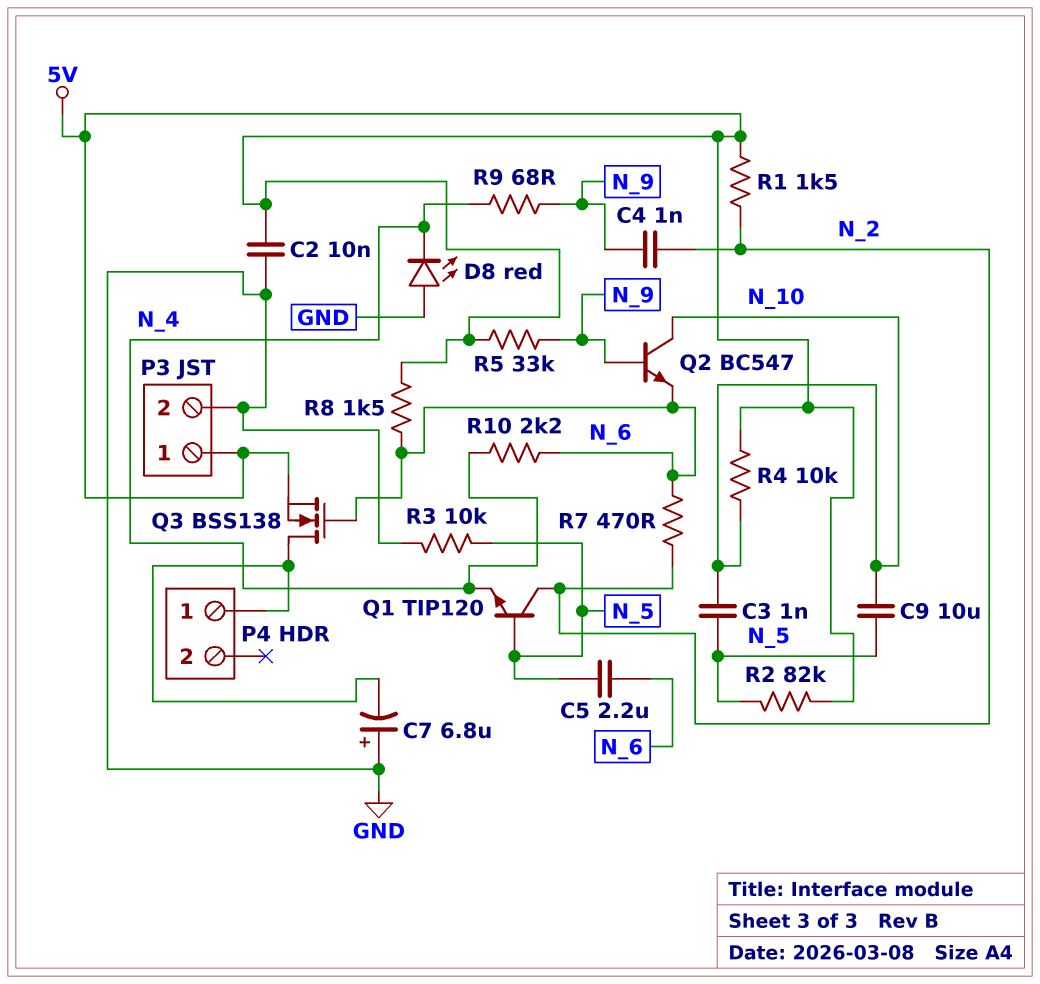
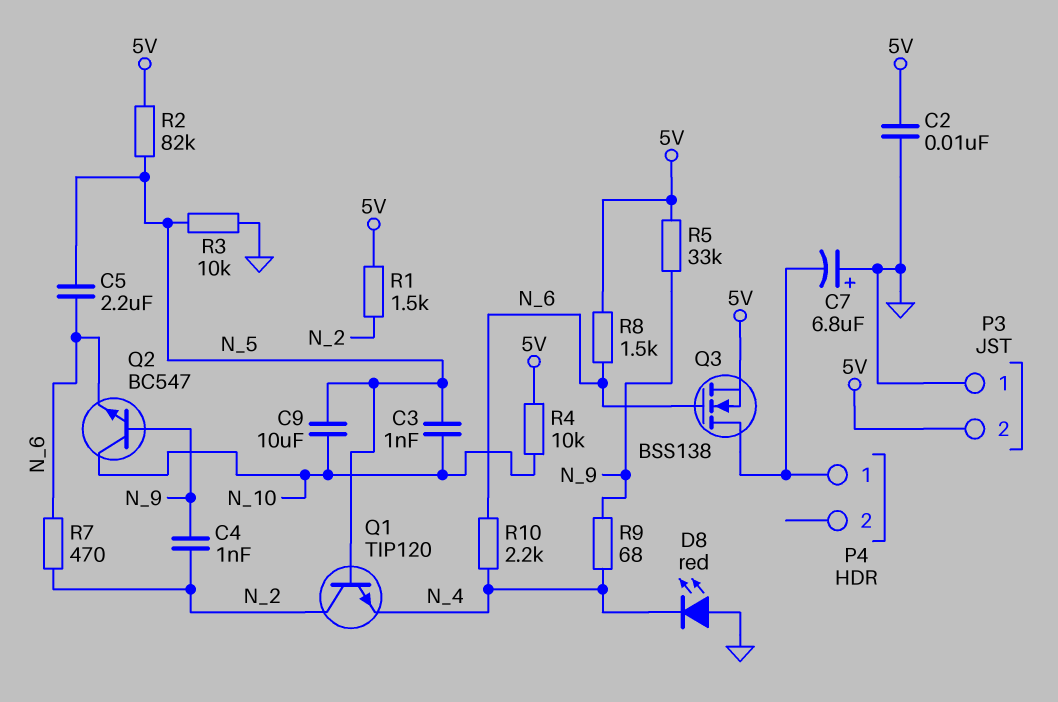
P3 pin 1: 5V -> GND
P3 pin 2: GND -> 5V

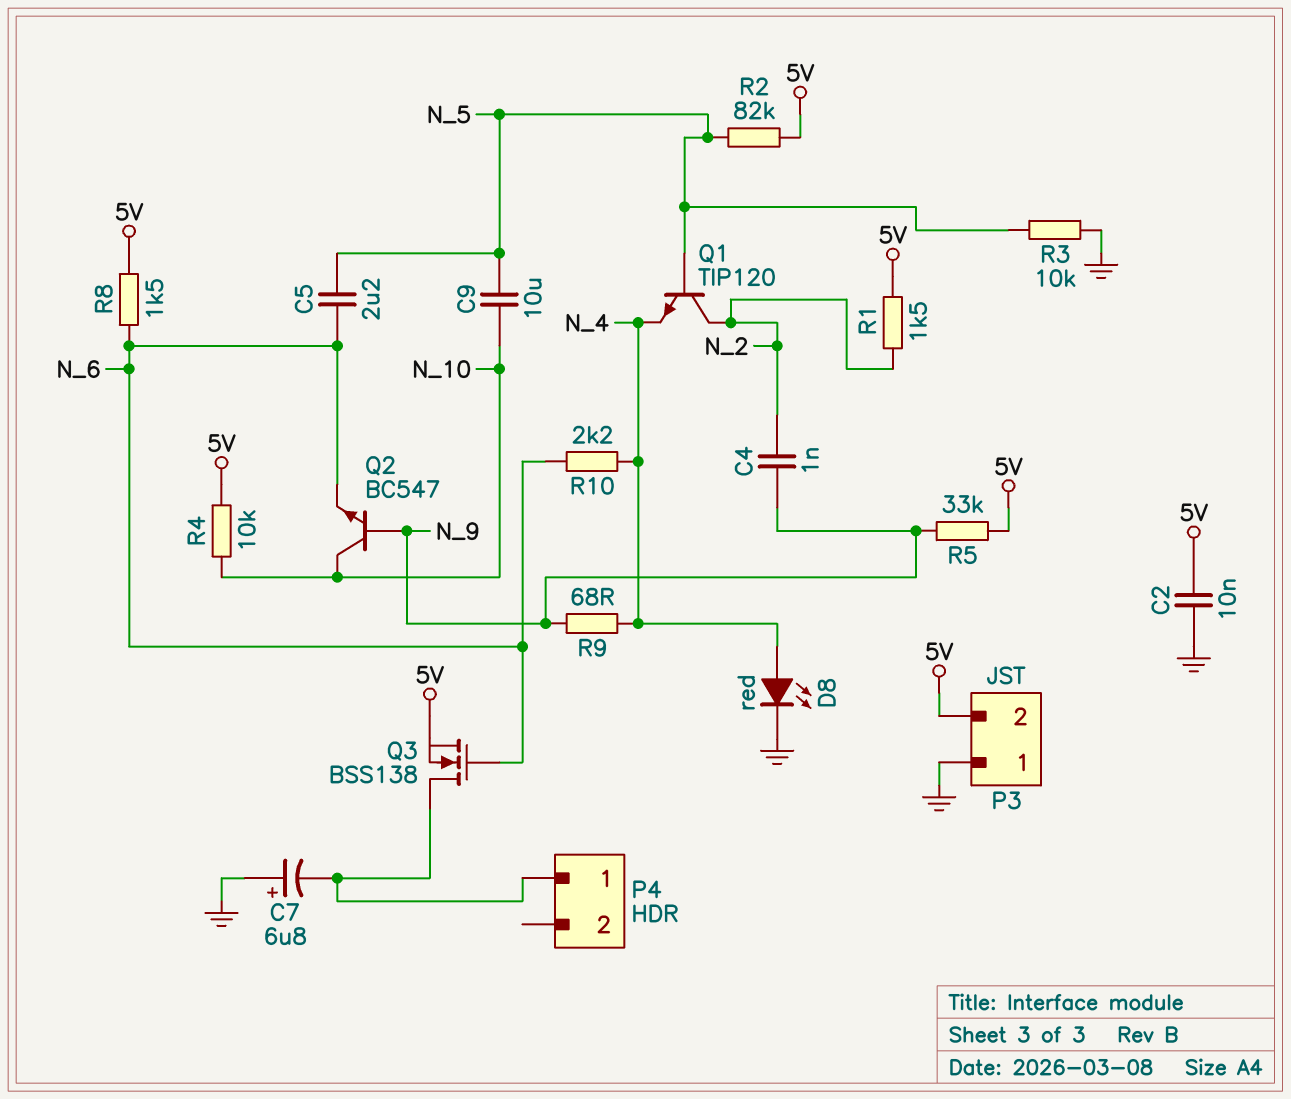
C3: 1nF (N_5, N_10) -> none
D8: LED red (A GND, K N_4) -> LED red (A N_4, K GND)
R7: 470 (N_2, N_6) -> none

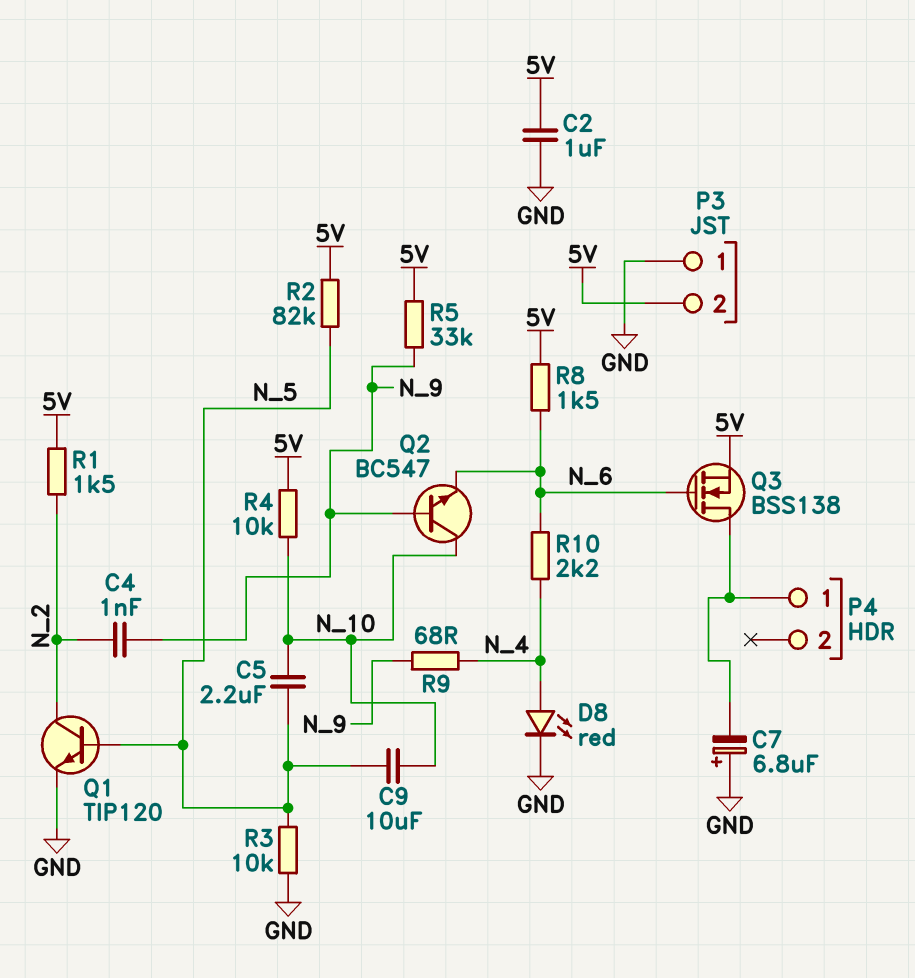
C2: 10nF (5V, GND) -> 1uF (5V, GND)
C5: 2.2uF (N_5, N_6) -> 2.2uF (N_5, N_10)
Q1: NPN TIP120 (B N_5, C N_2, E N_4) -> NPN TIP120 (B N_5, C N_2, E GND)

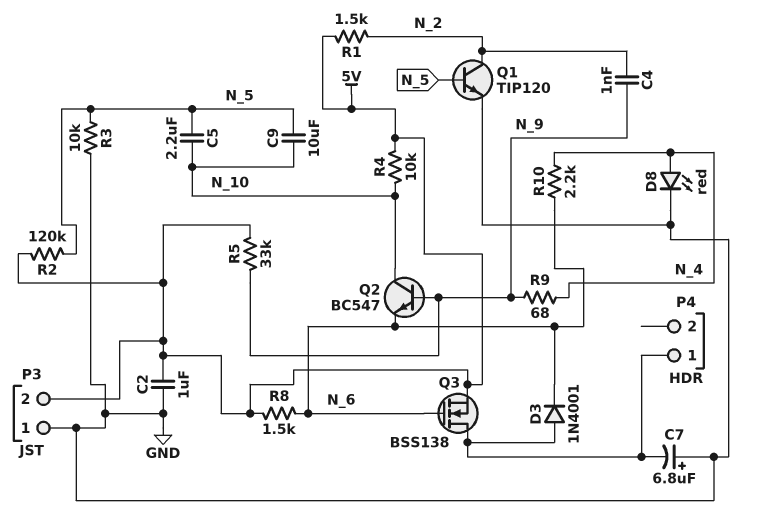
D3: none -> diode 1N4001 (A P4/1, K N_6)
R2: 82k (5V, N_5) -> 120k (5V, N_5)

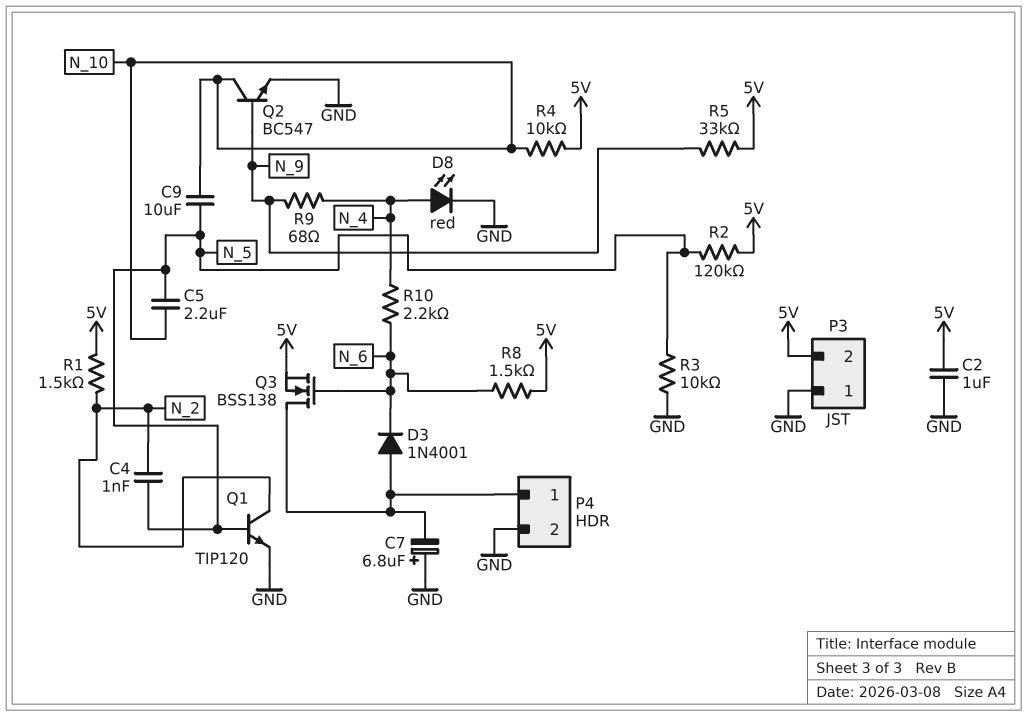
C4: 1nF (N_2, N_9) -> 1nF (N_2, N_5)
P4 pin 2: none -> GND
Q2: NPN BC547 (B N_9, C N_10, E N_6) -> NPN BC547 (B N_9, C N_10, E GND)

